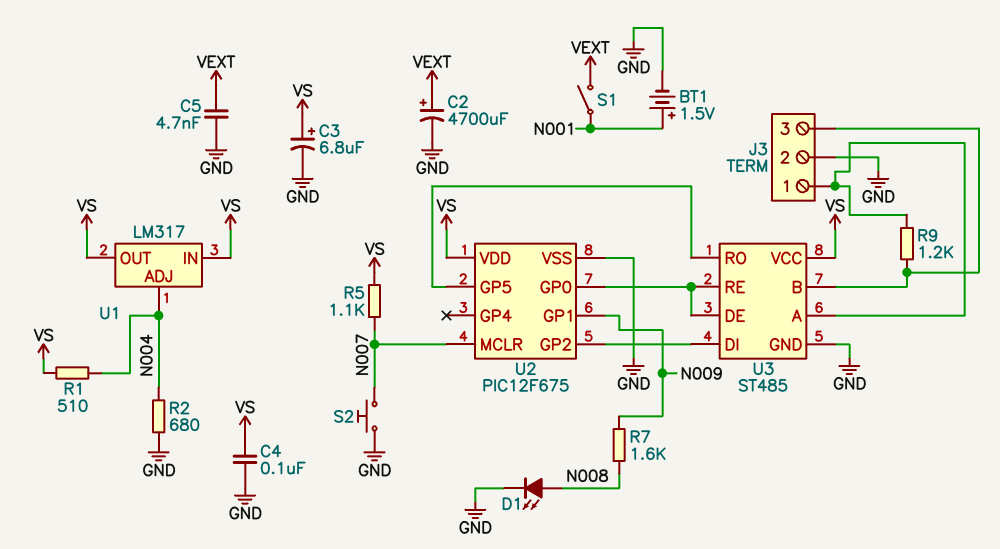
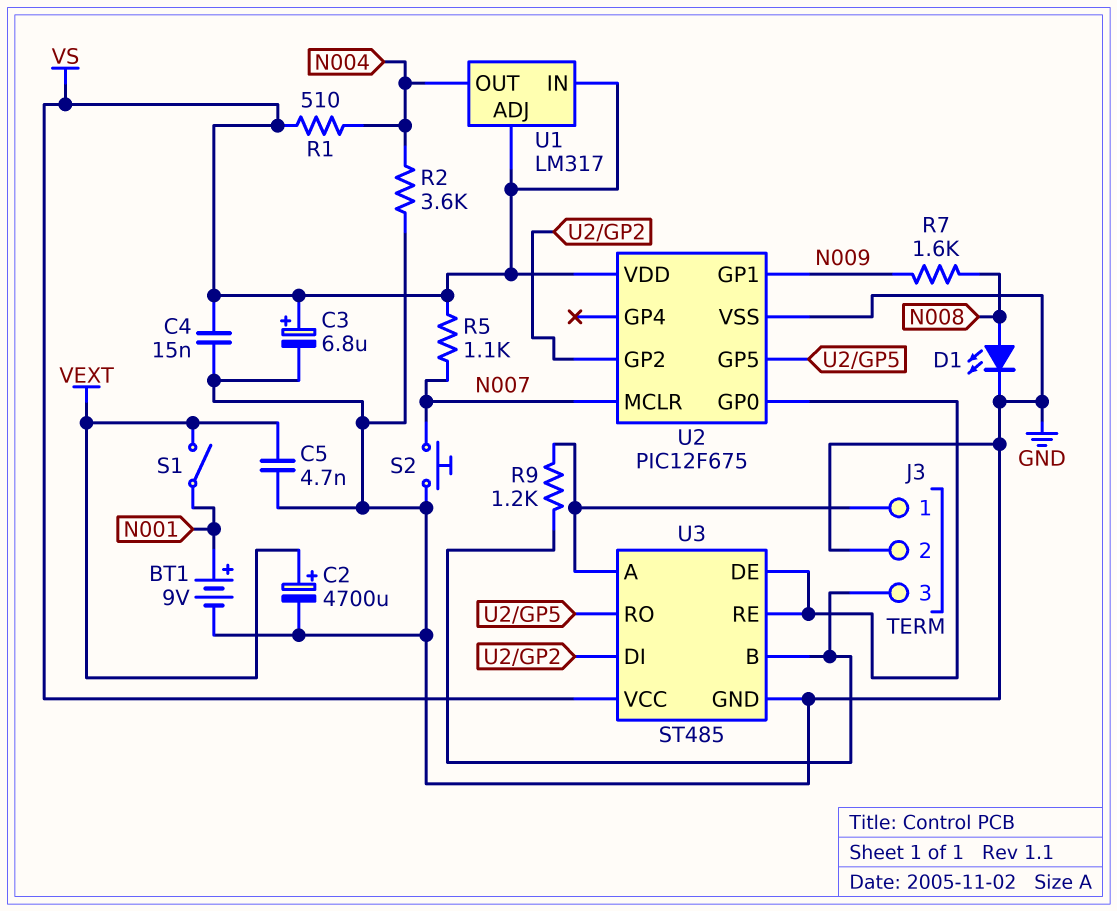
BT1: 1.5V (plus N001, minus GND) -> 9V (plus N001, minus GND)
C4: 100nF (GND, VS) -> 15nF (GND, VS)
R2: 680 (GND, N004) -> 3.6k (GND, N004)
U1 pin ADJ: N004 -> VS
U1 pin OUT: VS -> N004

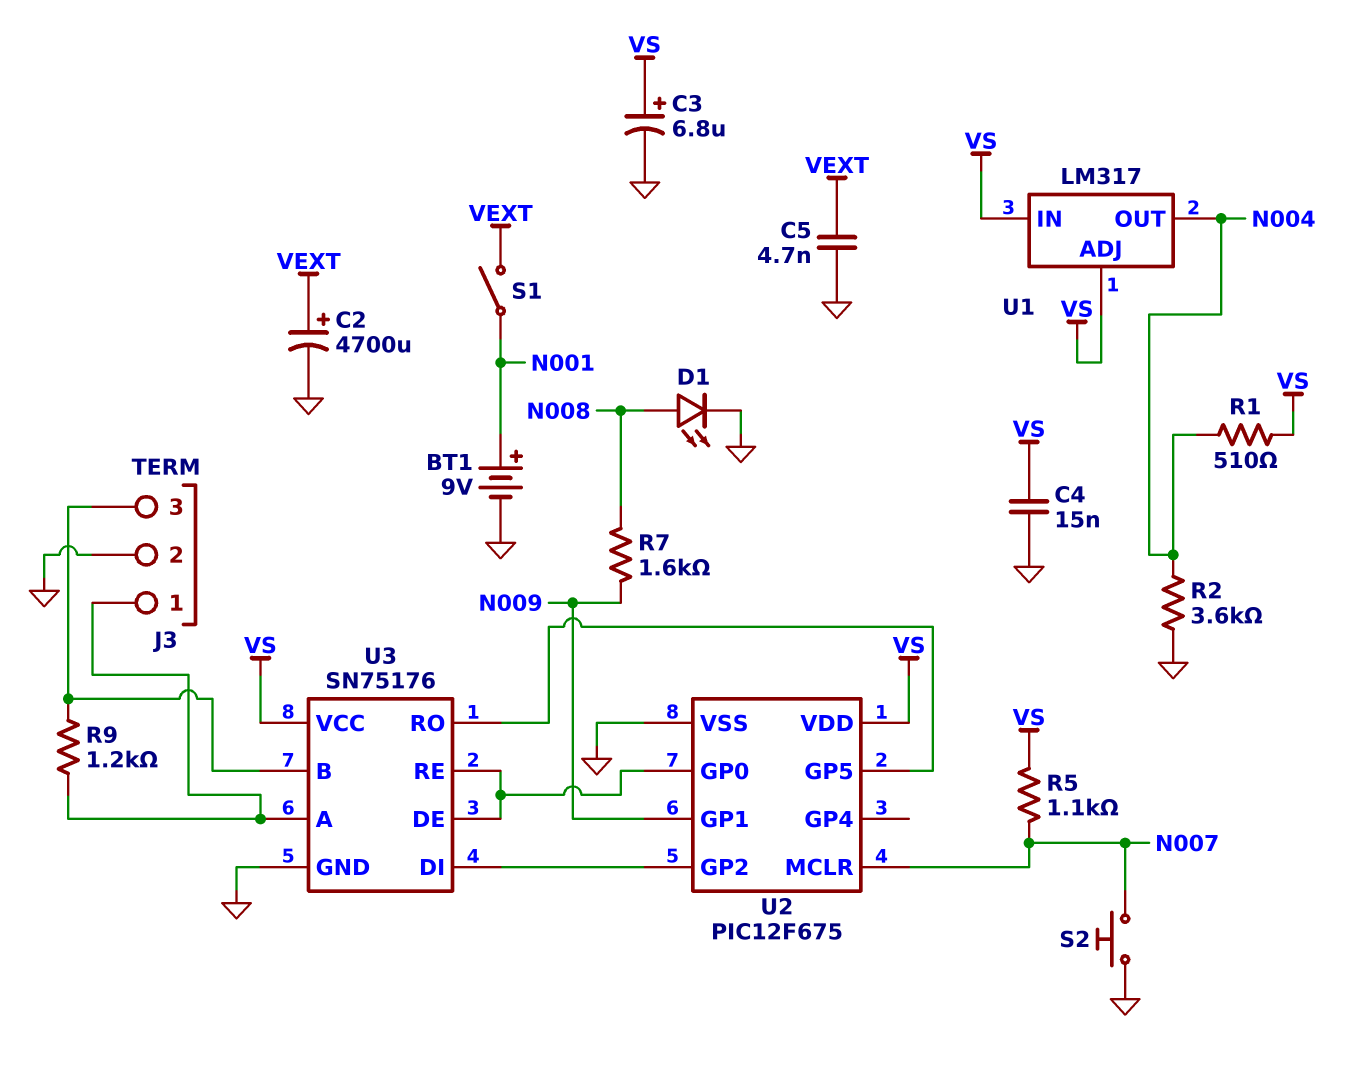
U3: ST485 -> SN75176

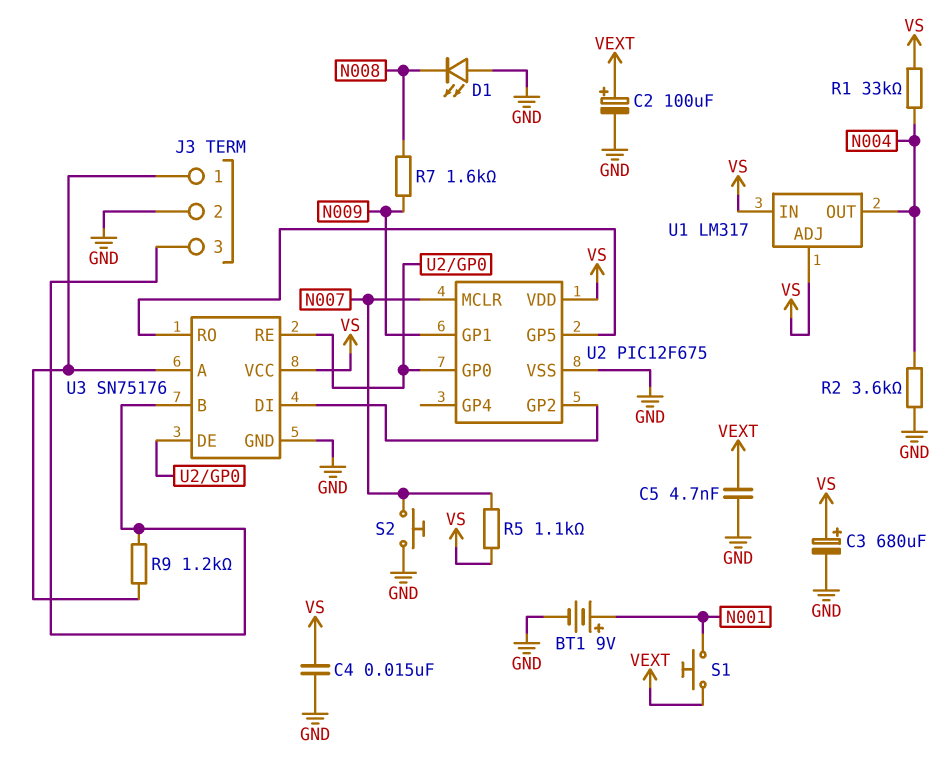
C2: 4700uF (plus VEXT, minus GND) -> 100uF (plus VEXT, minus GND)
C3: 6.8uF (plus VS, minus GND) -> 680uF (plus VS, minus GND)
D1: LED (A N008, K GND) -> LED (A GND, K N008)
R1: 510 (N004, VS) -> 33k (N004, VS)
S1: switch (N001, VEXT) -> button (N001, VEXT)

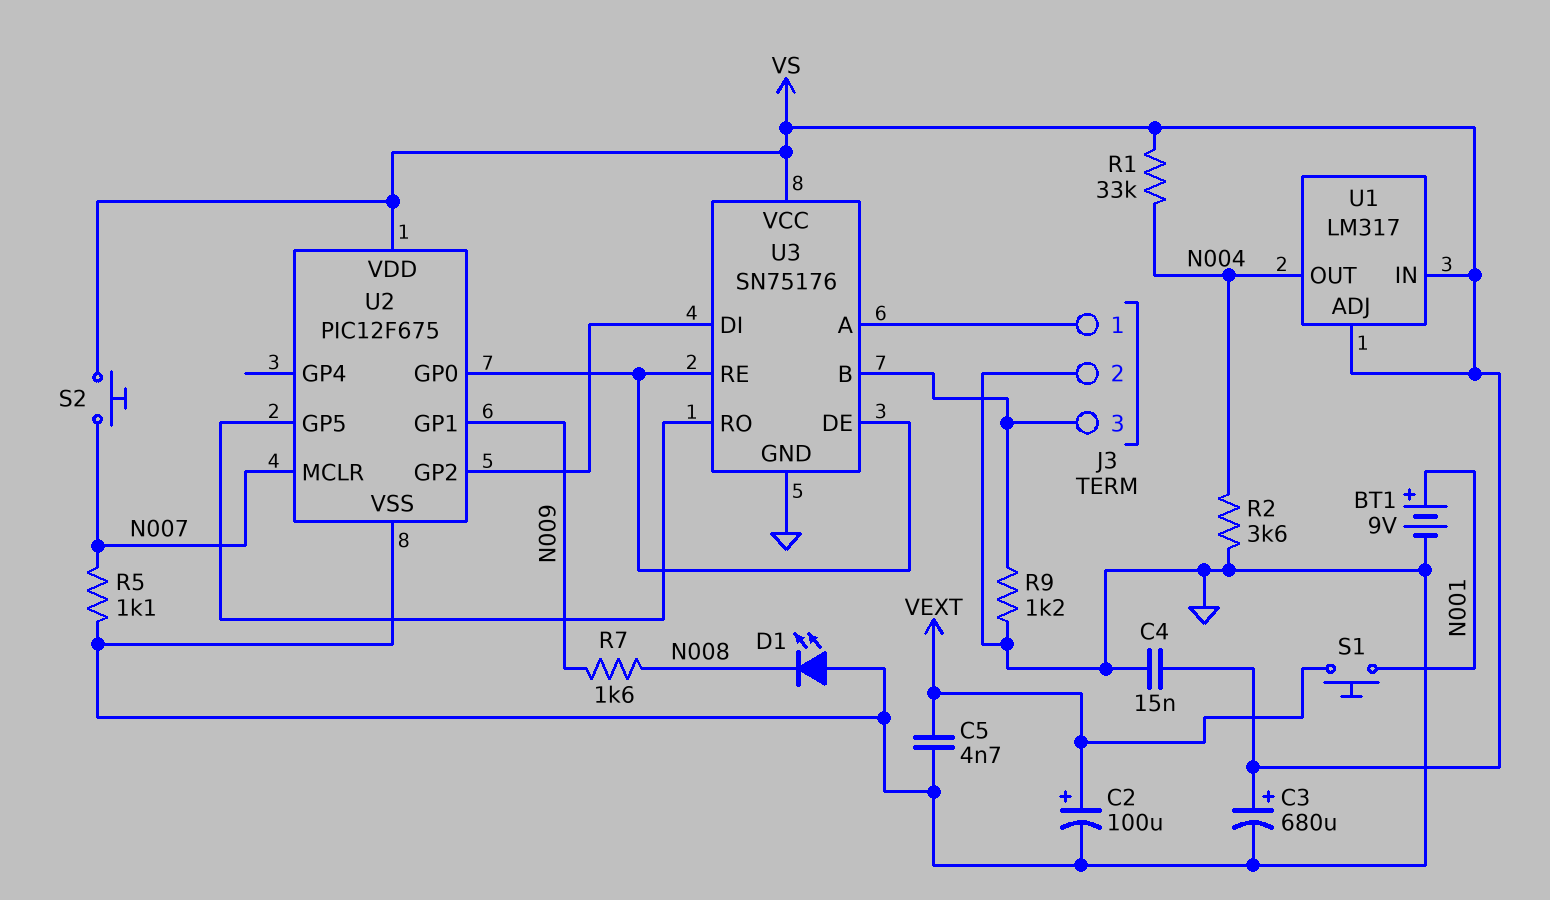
R5: 1.1k (N007, VS) -> 1.1k (GND, N007)
R9: 1.2k (J3/1, J3/3) -> 1.2k (GND, J3/3)
S2: button (GND, N007) -> button (N007, VS)

